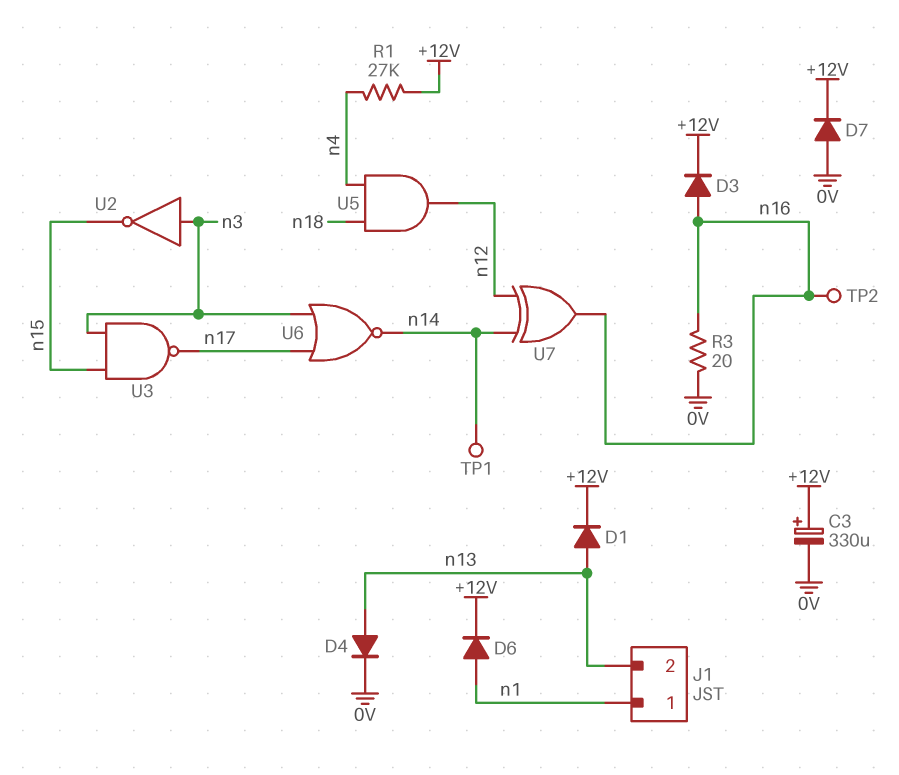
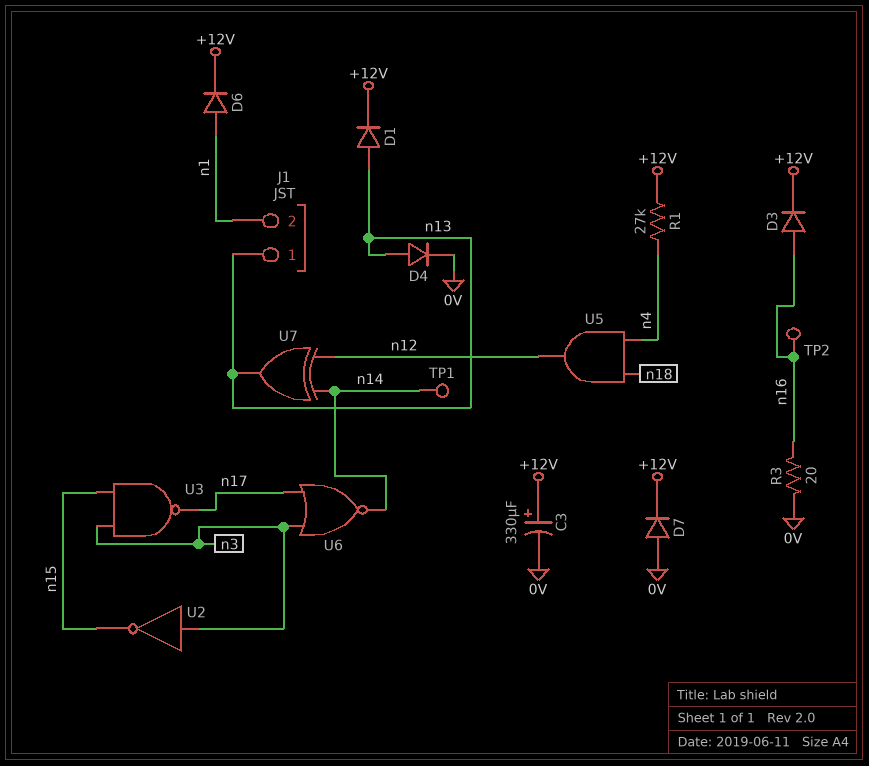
J1 pin 1: n1 -> n13
J1 pin 2: n13 -> n1
U7: XOR (in n12, in n14, out n16) -> XOR (in n12, in n14, out n13)

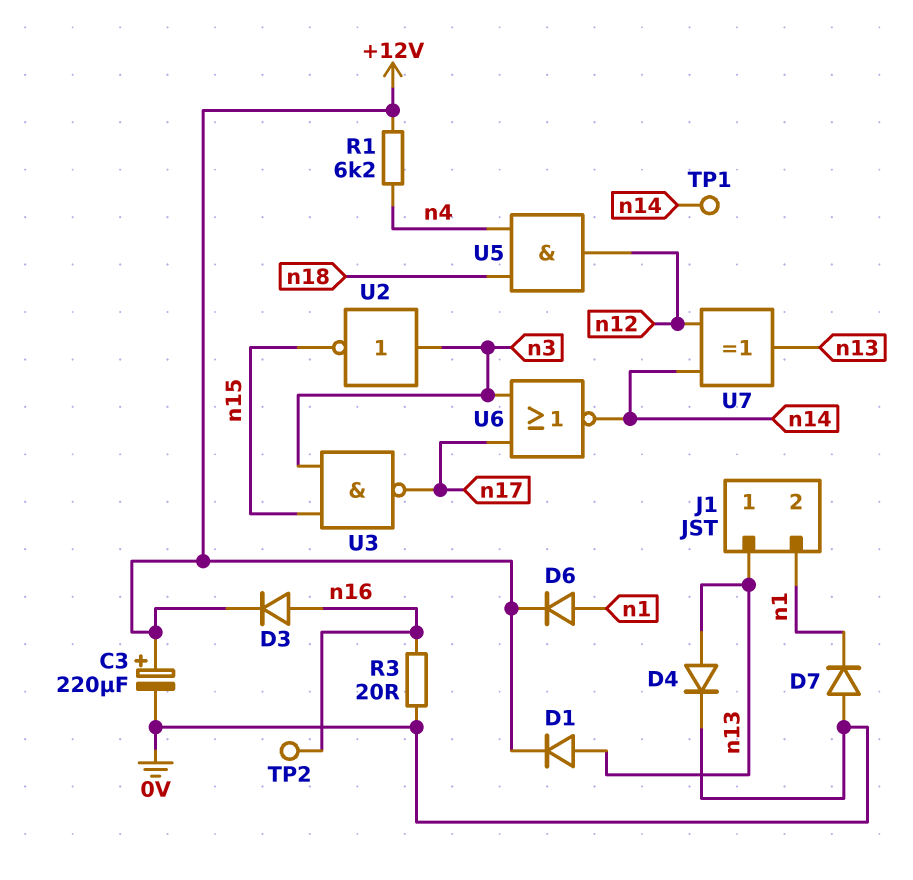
C3: 330uF (plus +12V, minus 0V) -> 220uF (plus +12V, minus 0V)
D7: diode (A 0V, K +12V) -> diode (A 0V, K n1)
R1: 27k (+12V, n4) -> 6.2k (+12V, n4)

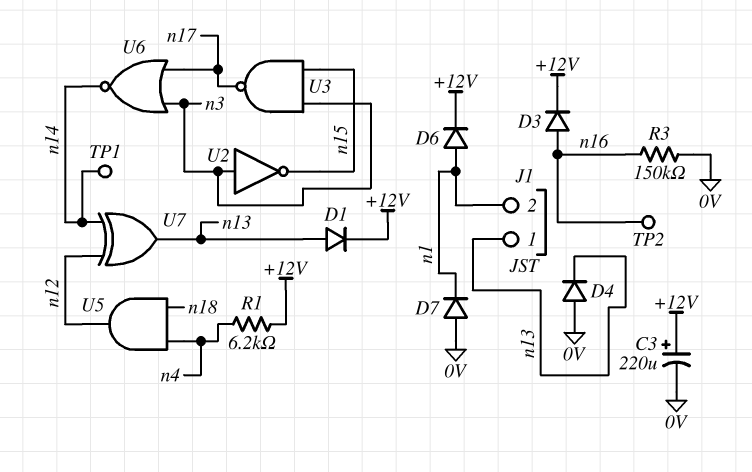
D4: diode (A n13, K 0V) -> diode (A 0V, K n13)
R3: 20 (0V, n16) -> 150k (0V, n16)

